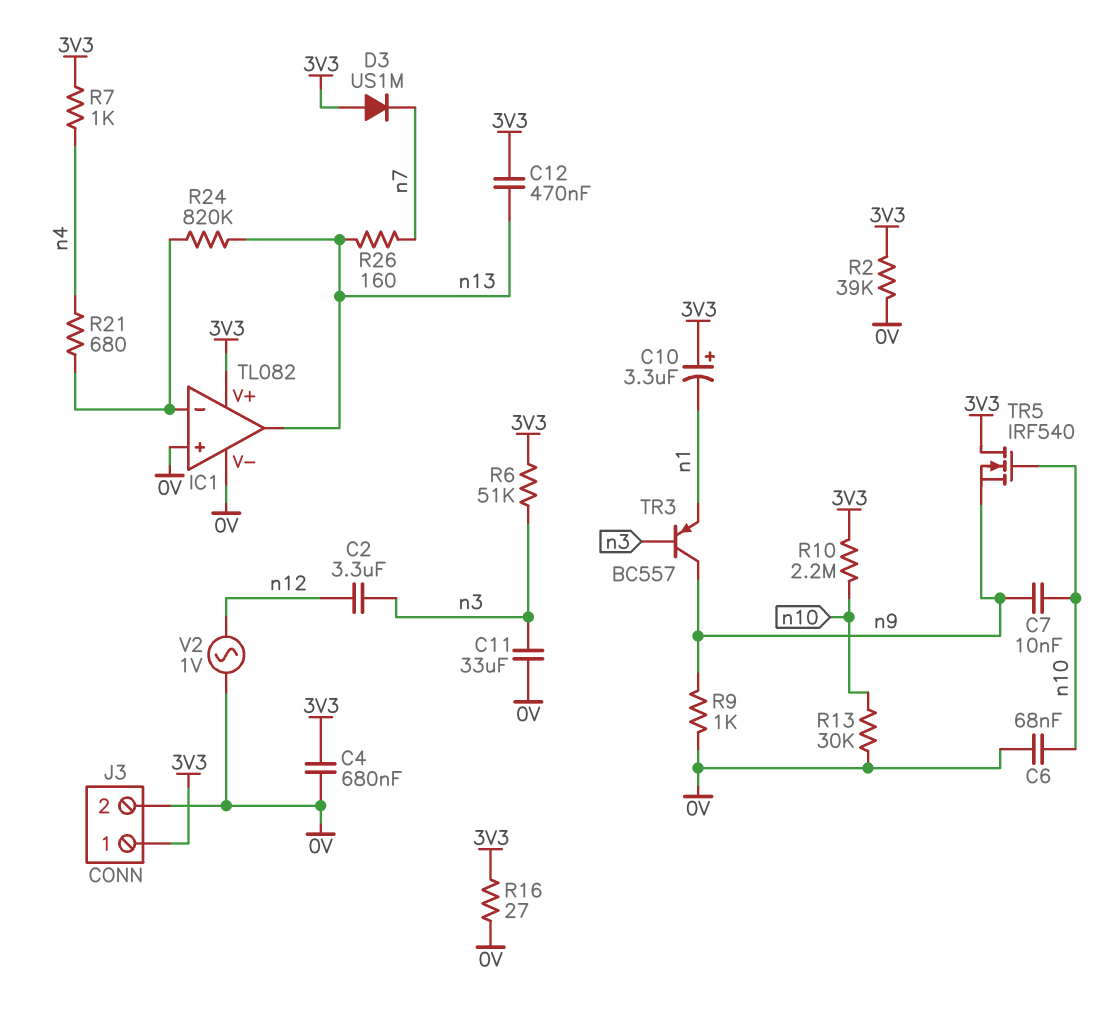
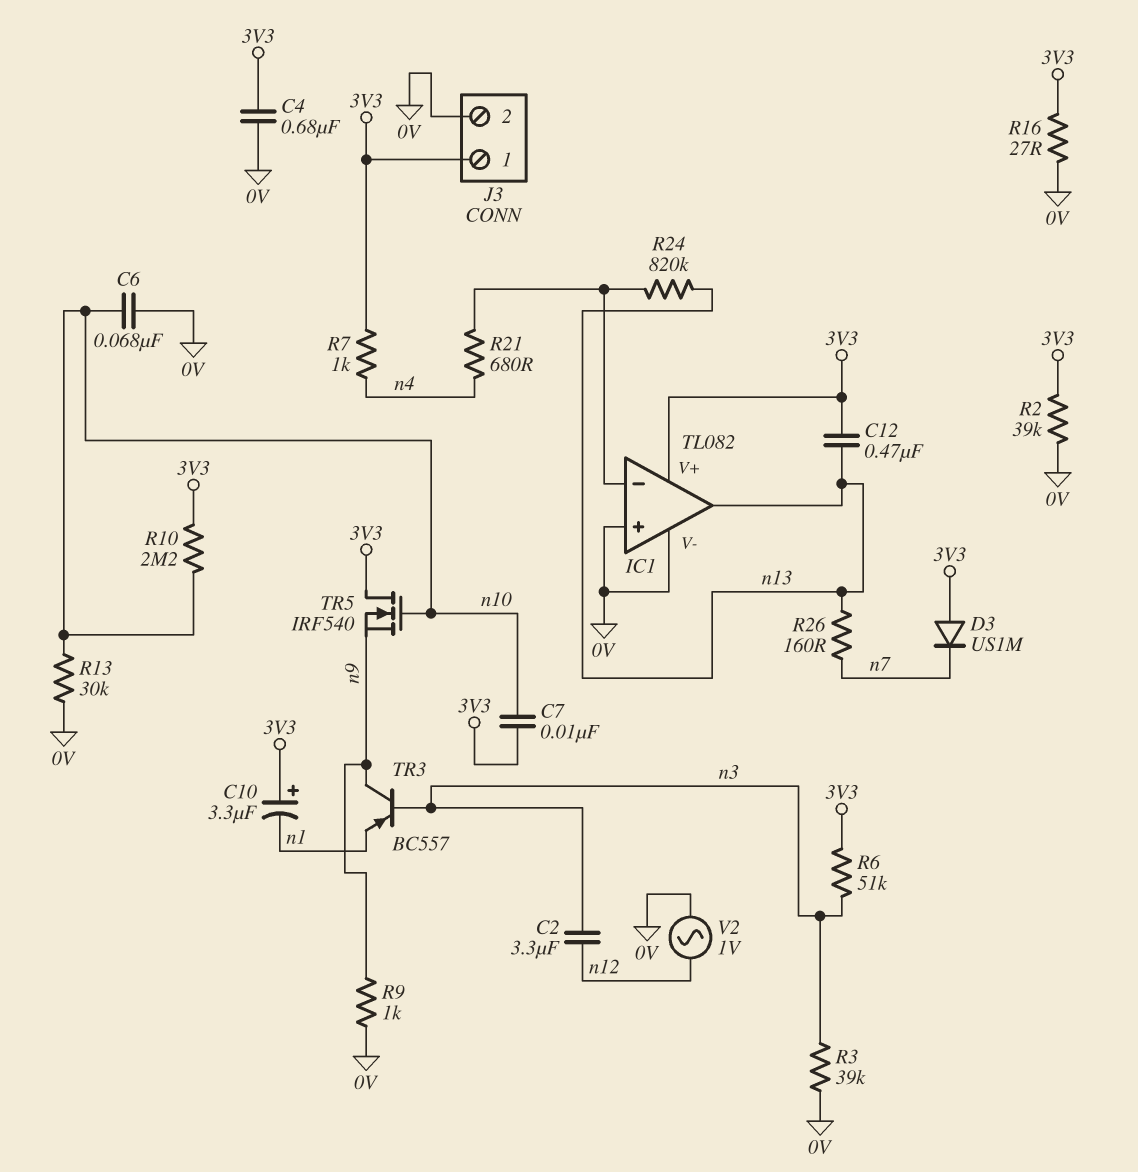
C7: 10nF (n9, n10) -> 10nF (3V3, n10)
C11: 33uF (0V, n3) -> none
R3: none -> 39k (0V, n3)

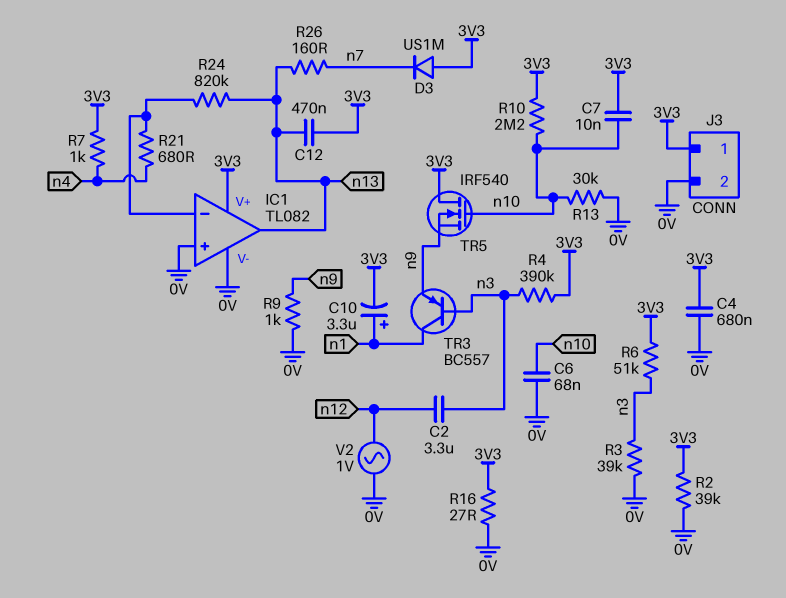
C10: 3.3uF (plus 3V3, minus n1) -> 3.3uF (plus n1, minus 3V3)
R4: none -> 390k (3V3, n3)
TR3: PNP BC557 (B n3, C n9, E n1) -> PNP BC557 (B n3, C n1, E n9)

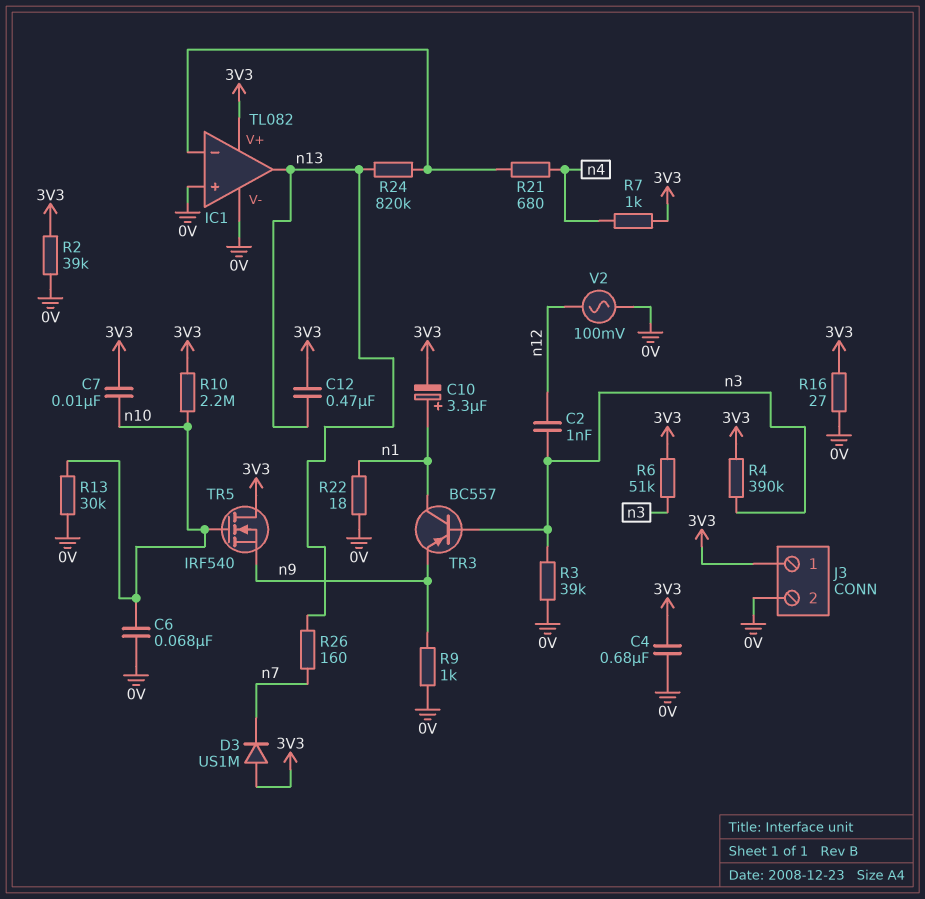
C2: 3.3uF (n3, n12) -> 1nF (n3, n12)
R22: none -> 18 (0V, n1)
V2: AC 1V (0V, n12) -> AC 100mV (0V, n12)

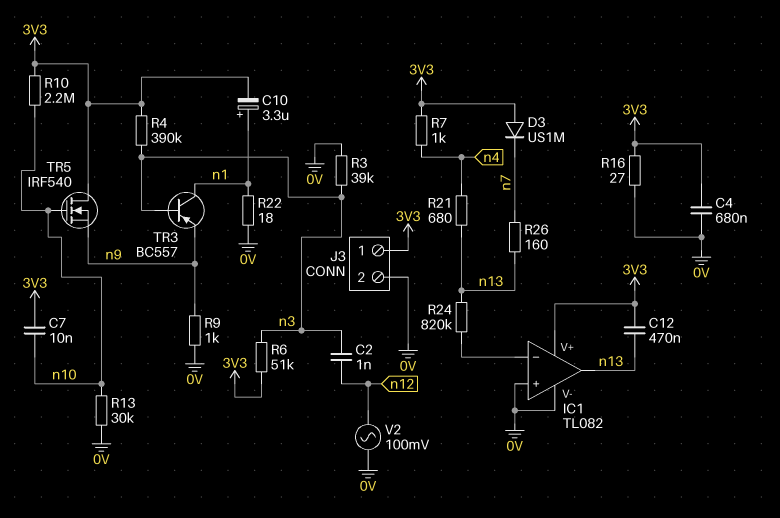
C6: 68nF (0V, n10) -> none
R2: 39k (0V, 3V3) -> none
R21: 680 (IC1/in-, n4) -> 680 (n4, n13)

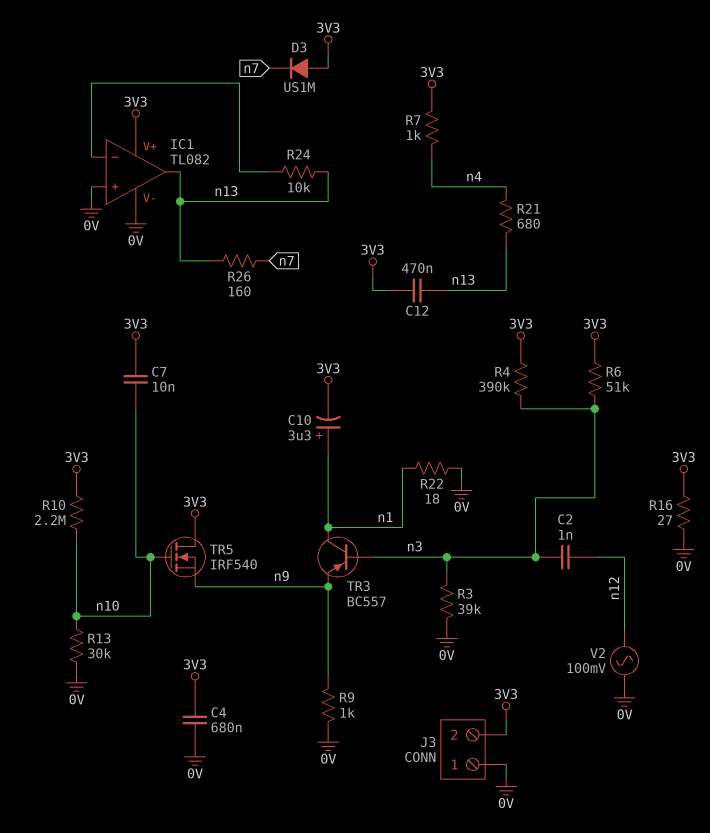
J3 pin 1: 3V3 -> 0V
J3 pin 2: 0V -> 3V3
R24: 820k (IC1/in-, n13) -> 10k (IC1/in-, n13)

